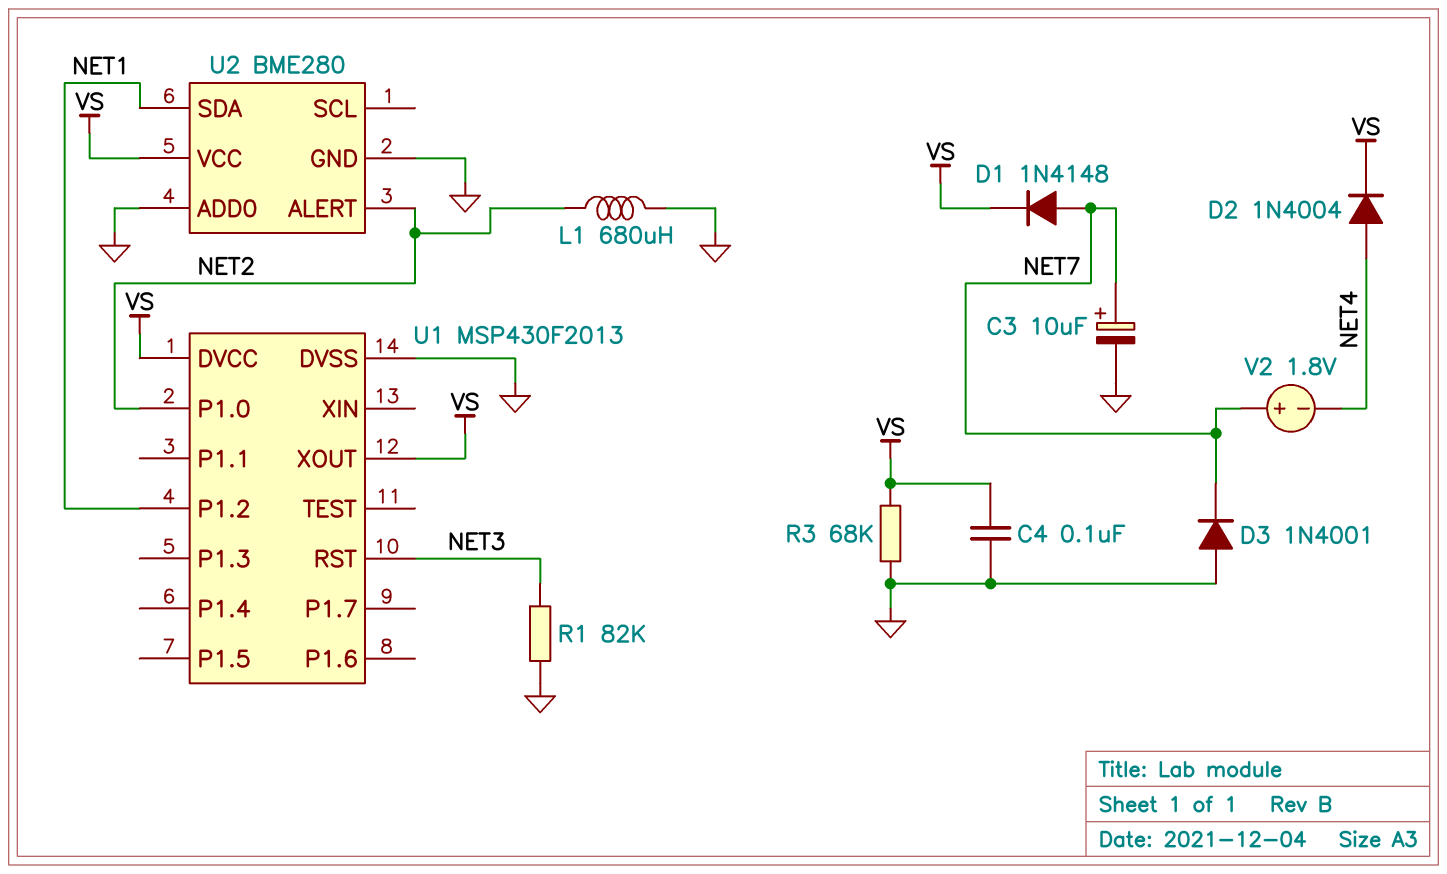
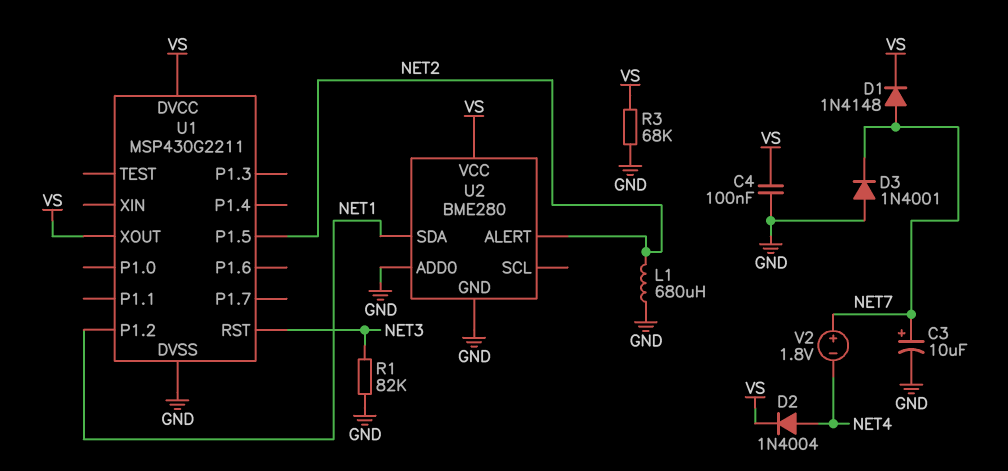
U1: MSP430F2013 -> MSP430G2211
U1 pin P1.0: NET2 -> none
U1 pin P1.5: none -> NET2

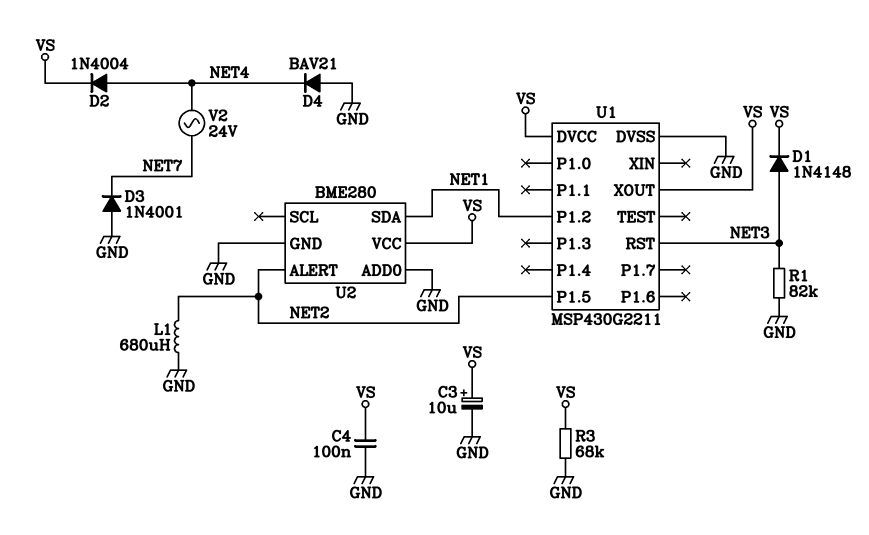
C3: 10uF (plus NET7, minus GND) -> 10uF (plus VS, minus GND)
D1: diode 1N4148 (A NET7, K VS) -> diode 1N4148 (A NET3, K VS)
D4: none -> diode BAV21 (A GND, K NET4)
V2: 1.8V (plus NET7, minus NET4) -> AC 24V (NET4, NET7)

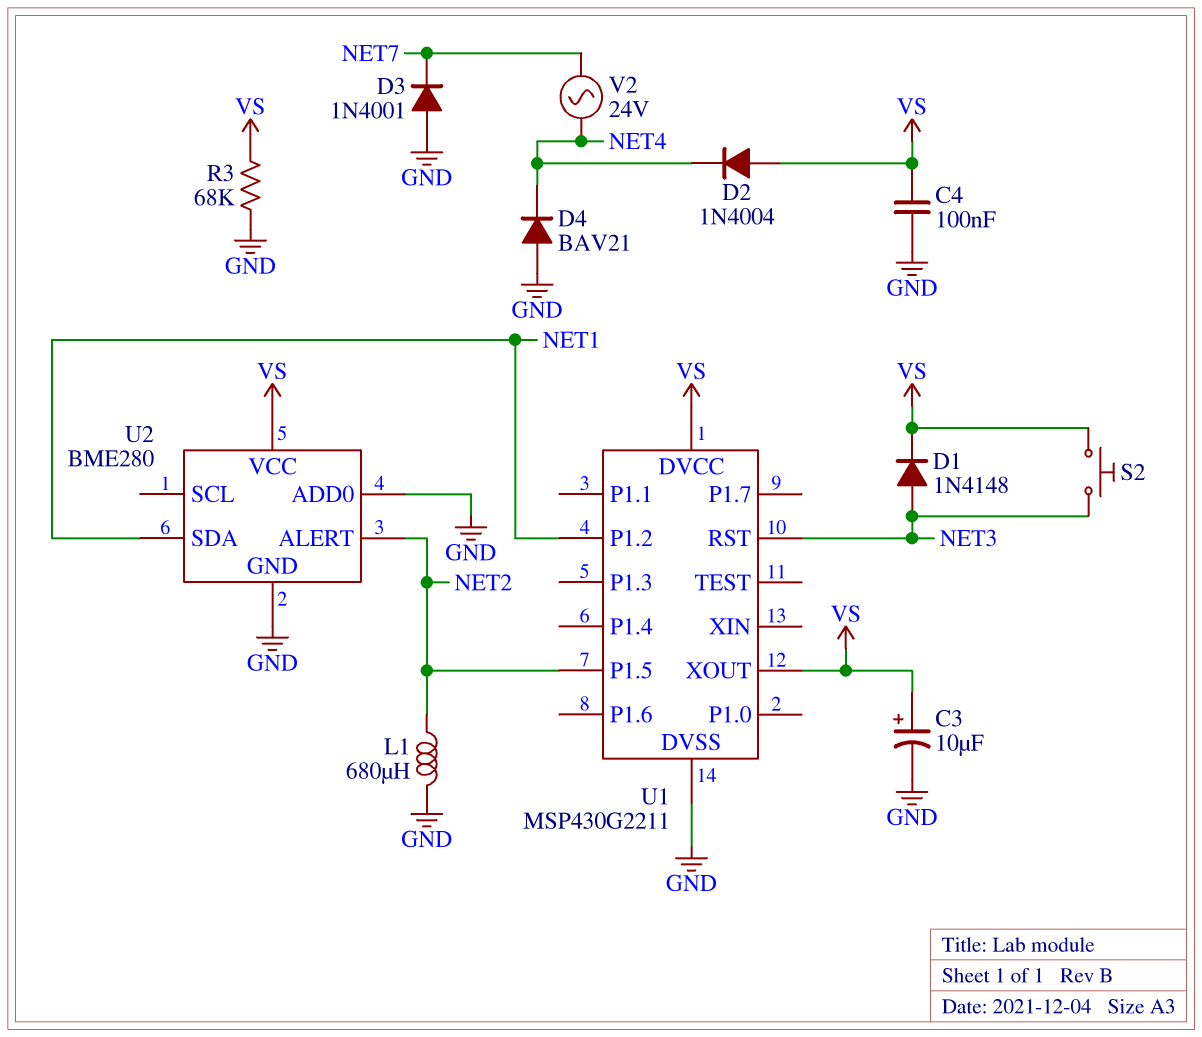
D2: diode 1N4004 (A NET4, K VS) -> diode 1N4004 (A VS, K NET4)
R1: 82k (GND, NET3) -> none
S2: none -> button (NET3, VS)

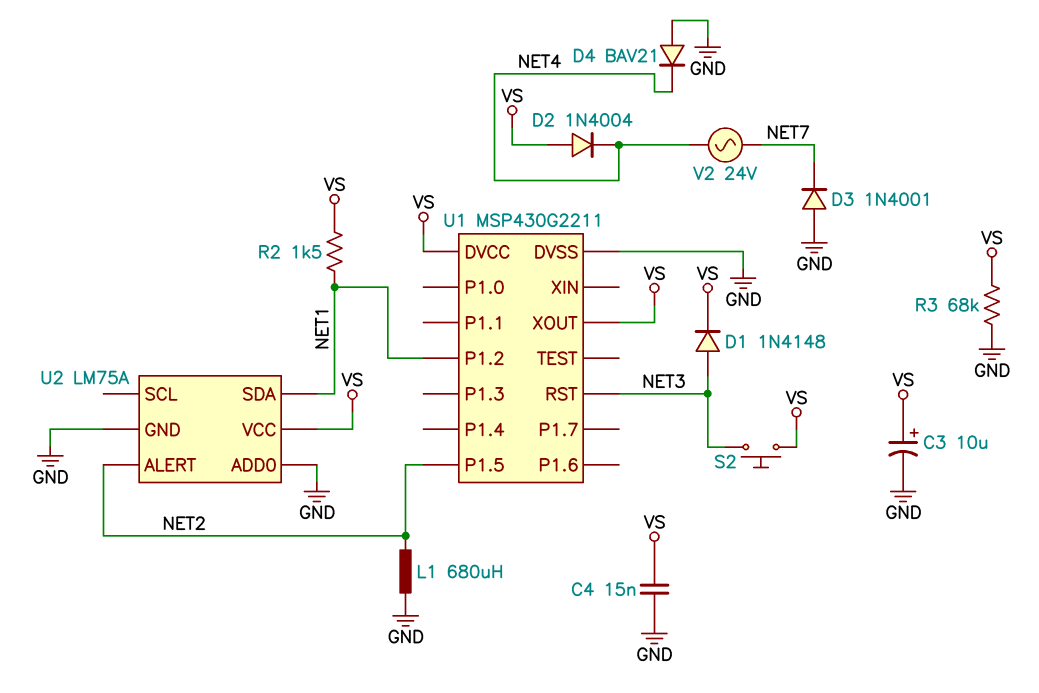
C4: 100nF (GND, VS) -> 15nF (GND, VS)
R2: none -> 1.5k (NET1, VS)
U2: BME280 -> LM75A

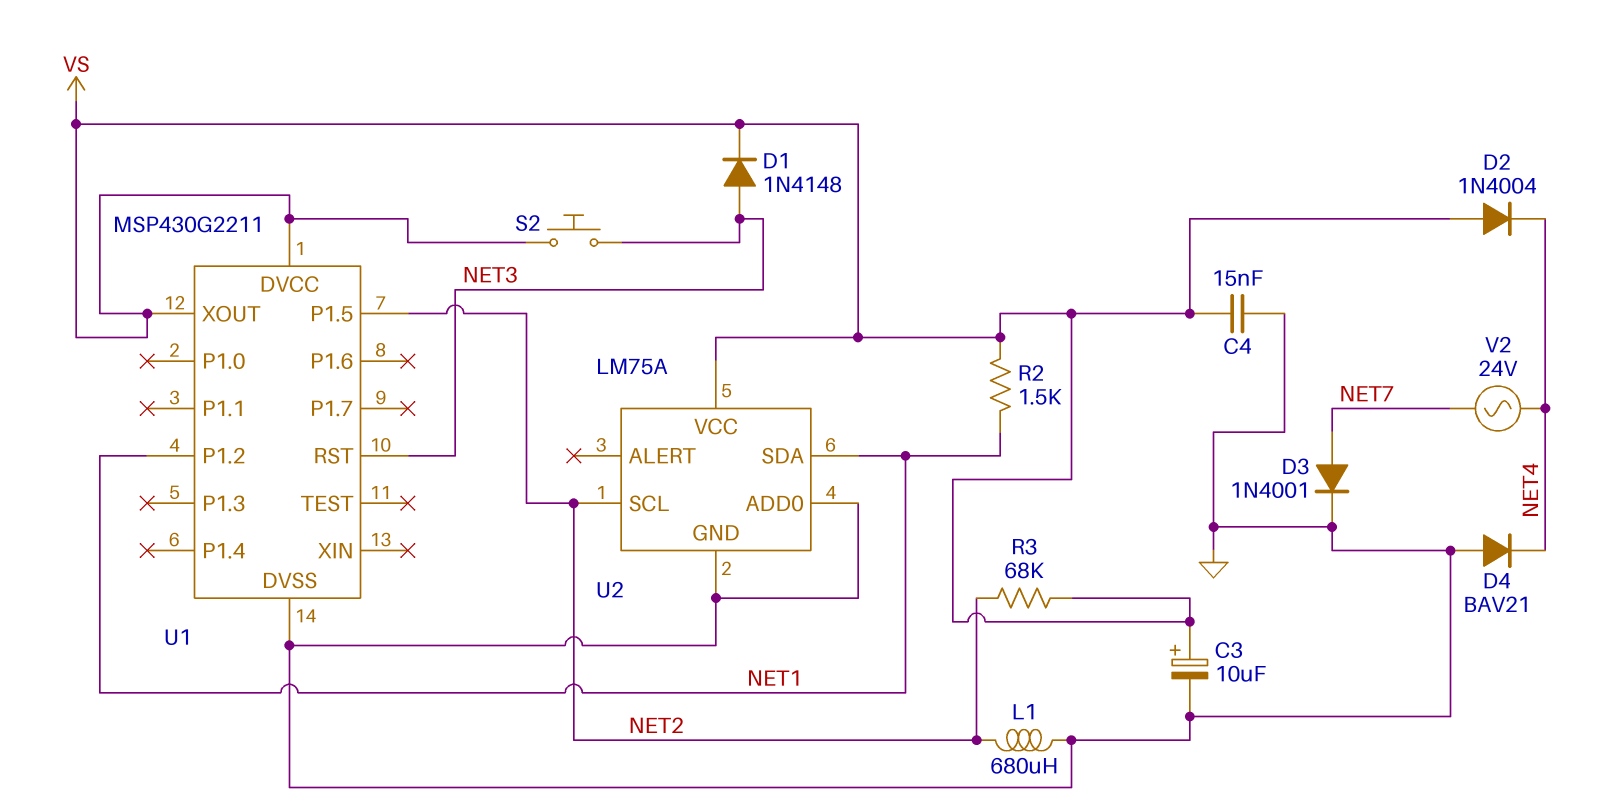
D3: diode 1N4001 (A GND, K NET7) -> diode 1N4001 (A NET7, K GND)
R3: 68k (GND, VS) -> 68k (NET2, VS)
U2 pin ALERT: NET2 -> none
U2 pin SCL: none -> NET2

